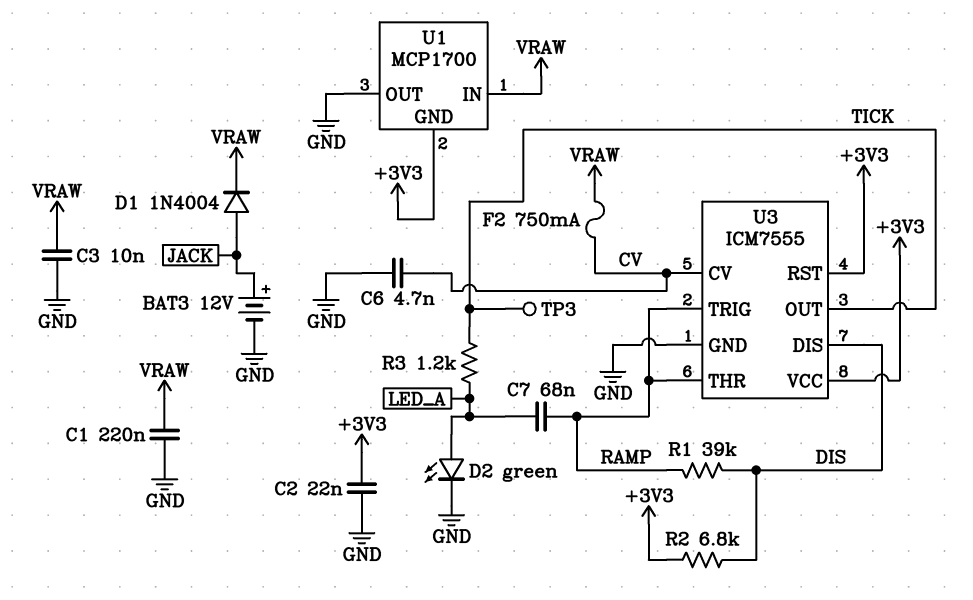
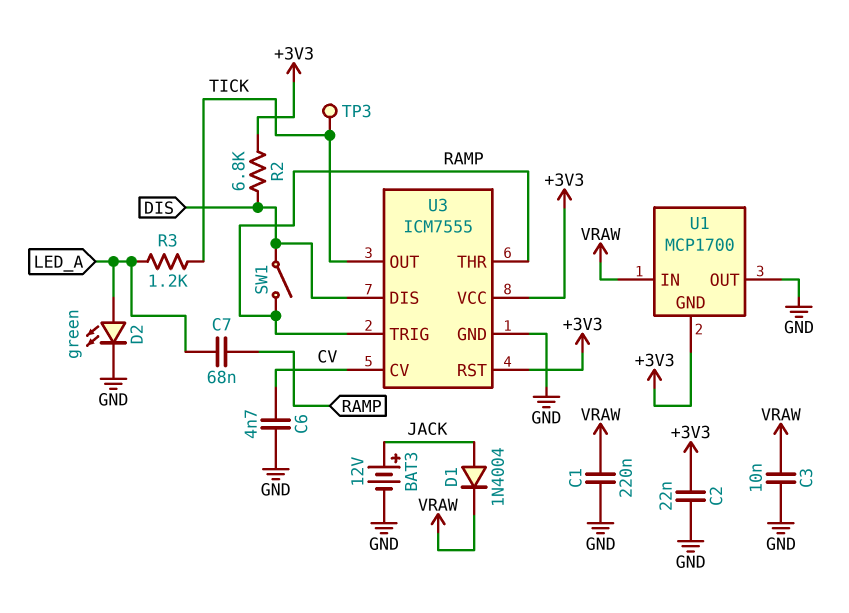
F2: 750mA (CV, VRAW) -> none
R1: 39k (DIS, RAMP) -> none
SW1: none -> switch (DIS, RAMP)

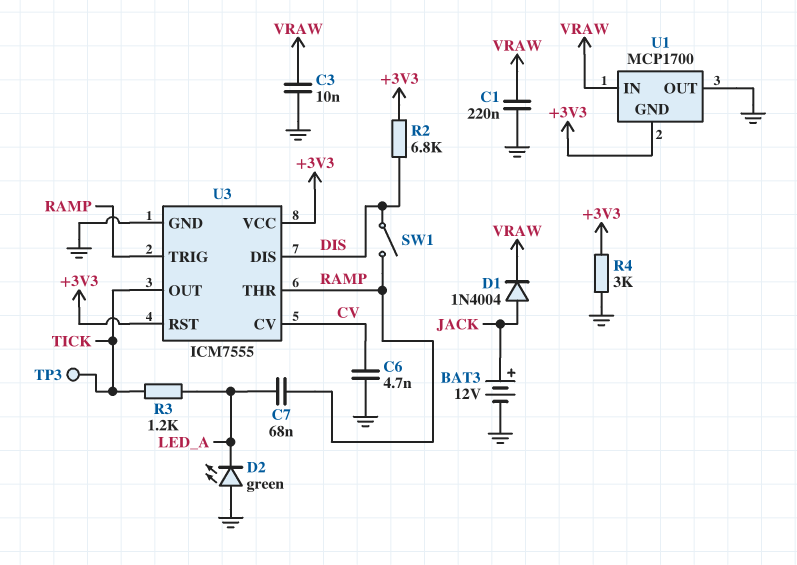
C2: 22nF (+3V3, GND) -> none
D2: LED green (A LED_A, K GND) -> LED green (A GND, K LED_A)
R4: none -> 3k (+3V3, GND)

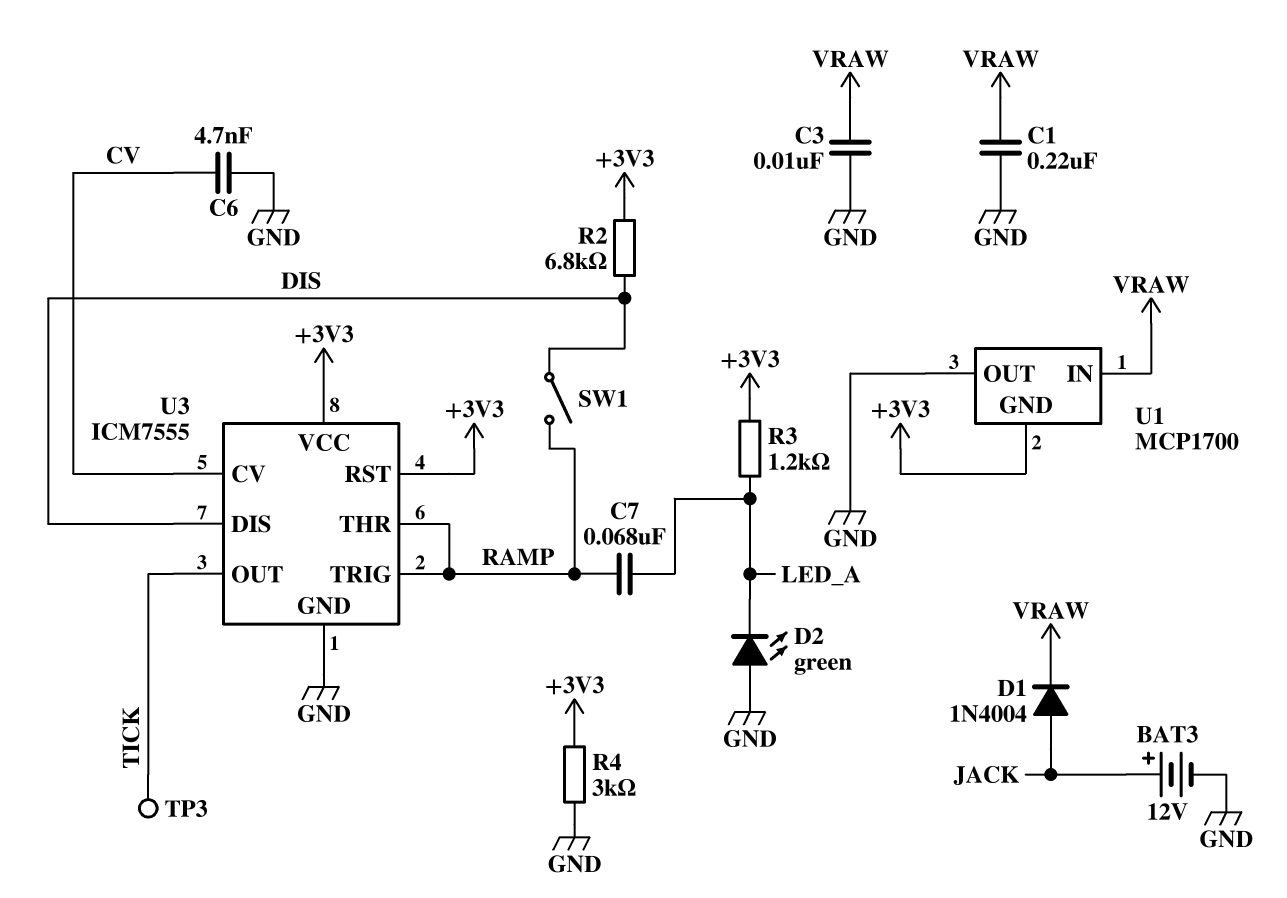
R3: 1.2k (LED_A, TICK) -> 1.2k (+3V3, LED_A)

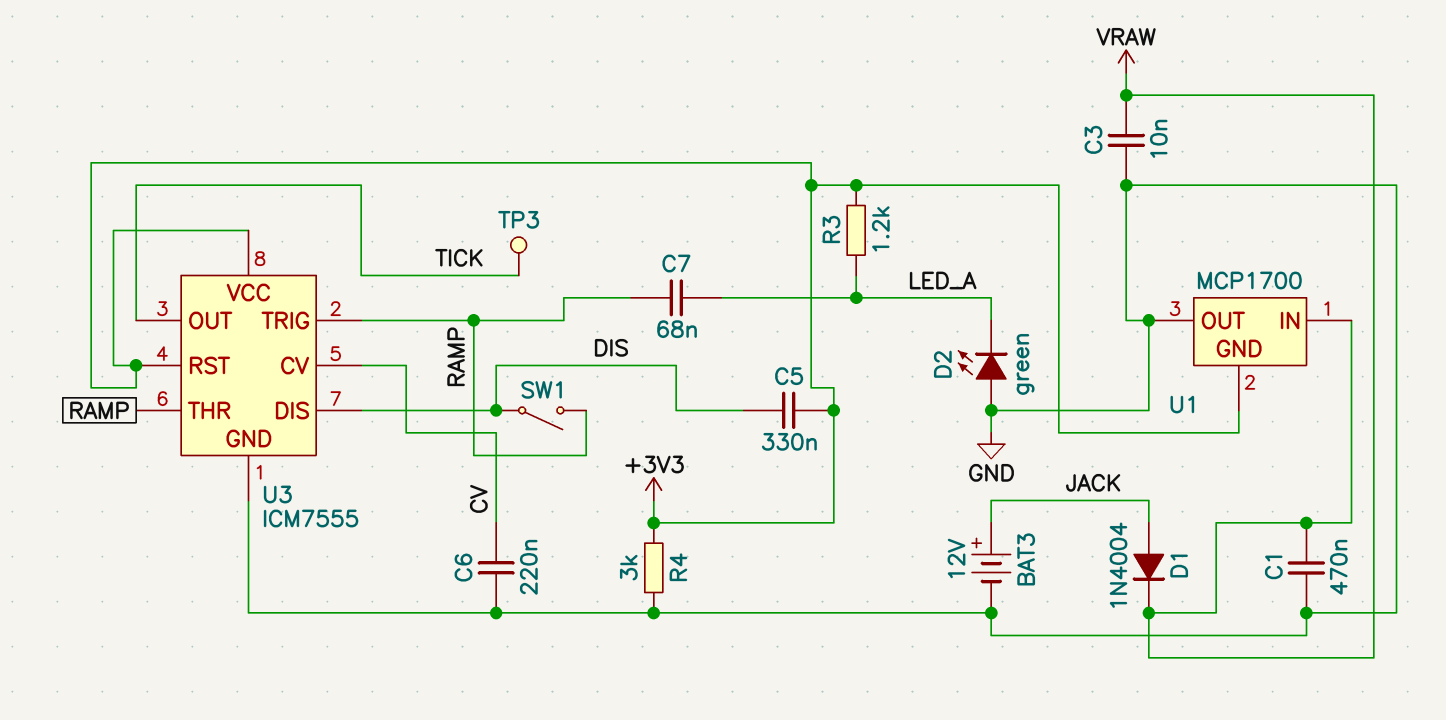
C1: 220nF (GND, VRAW) -> 470nF (GND, VRAW)
C5: none -> 330nF (+3V3, DIS)
C6: 4.7nF (CV, GND) -> 220nF (CV, GND)
R2: 6.8k (+3V3, DIS) -> none

